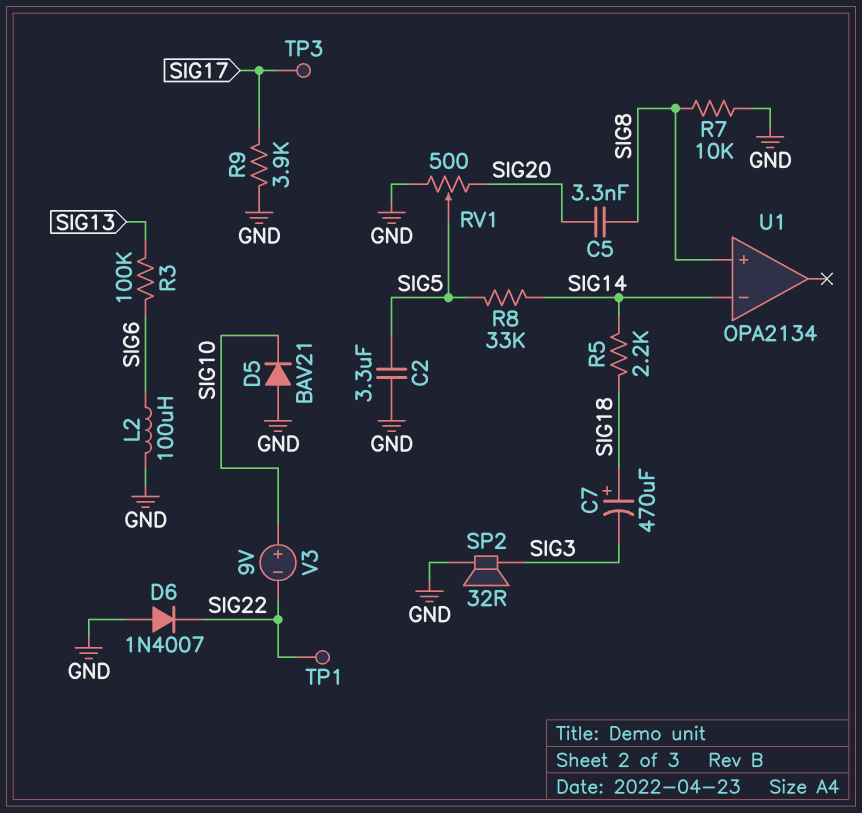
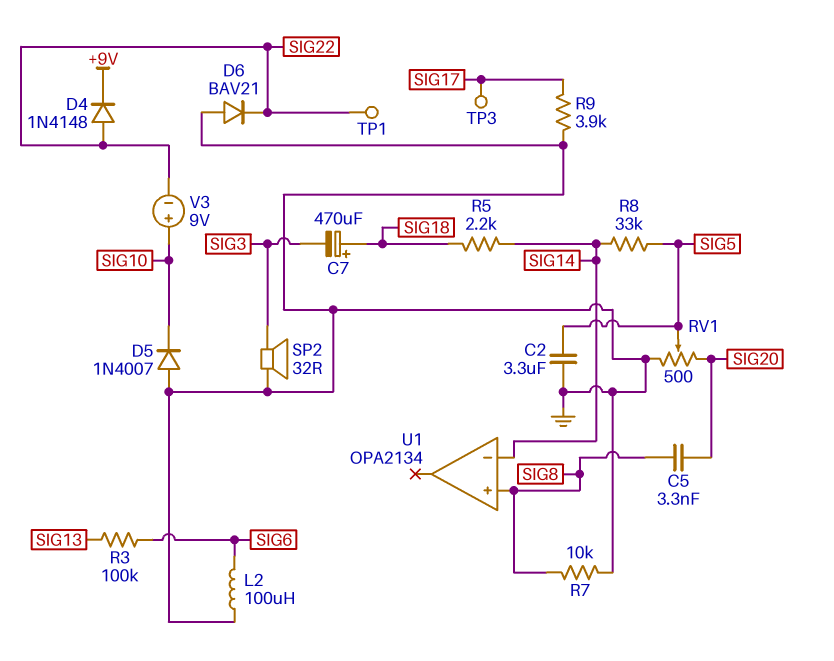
D4: none -> diode 1N4148 (A SIG22, K +9V)
D5: diode BAV21 (A GND, K SIG10) -> diode 1N4007 (A GND, K SIG10)
D6: diode 1N4007 (A GND, K SIG22) -> diode BAV21 (A GND, K SIG22)

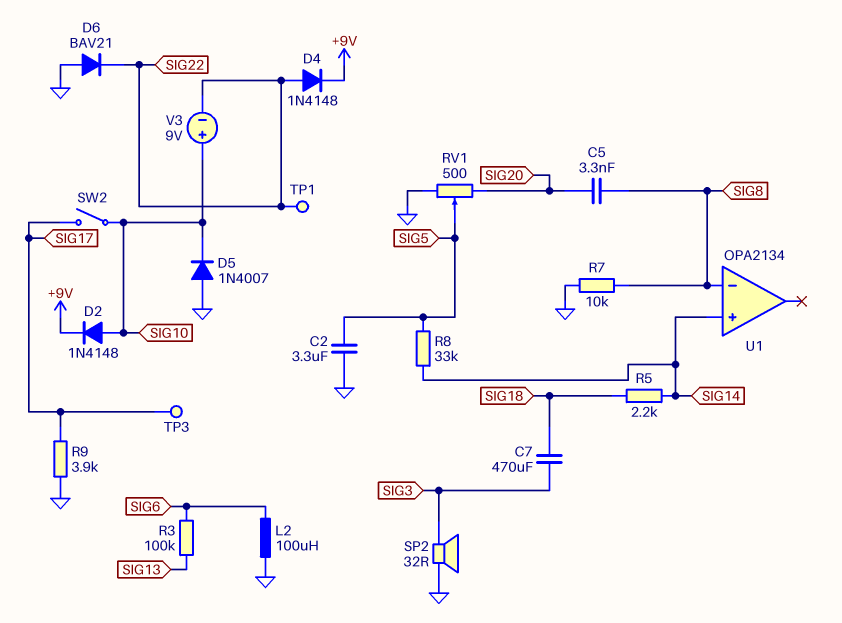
C7: 470uF (plus SIG18, minus SIG3) -> 470uF (SIG3, SIG18)
D2: none -> diode 1N4148 (A SIG10, K +9V)
SW2: none -> switch (SIG10, SIG17)
U1 pin in+: SIG8 -> SIG14
U1 pin in-: SIG14 -> SIG8

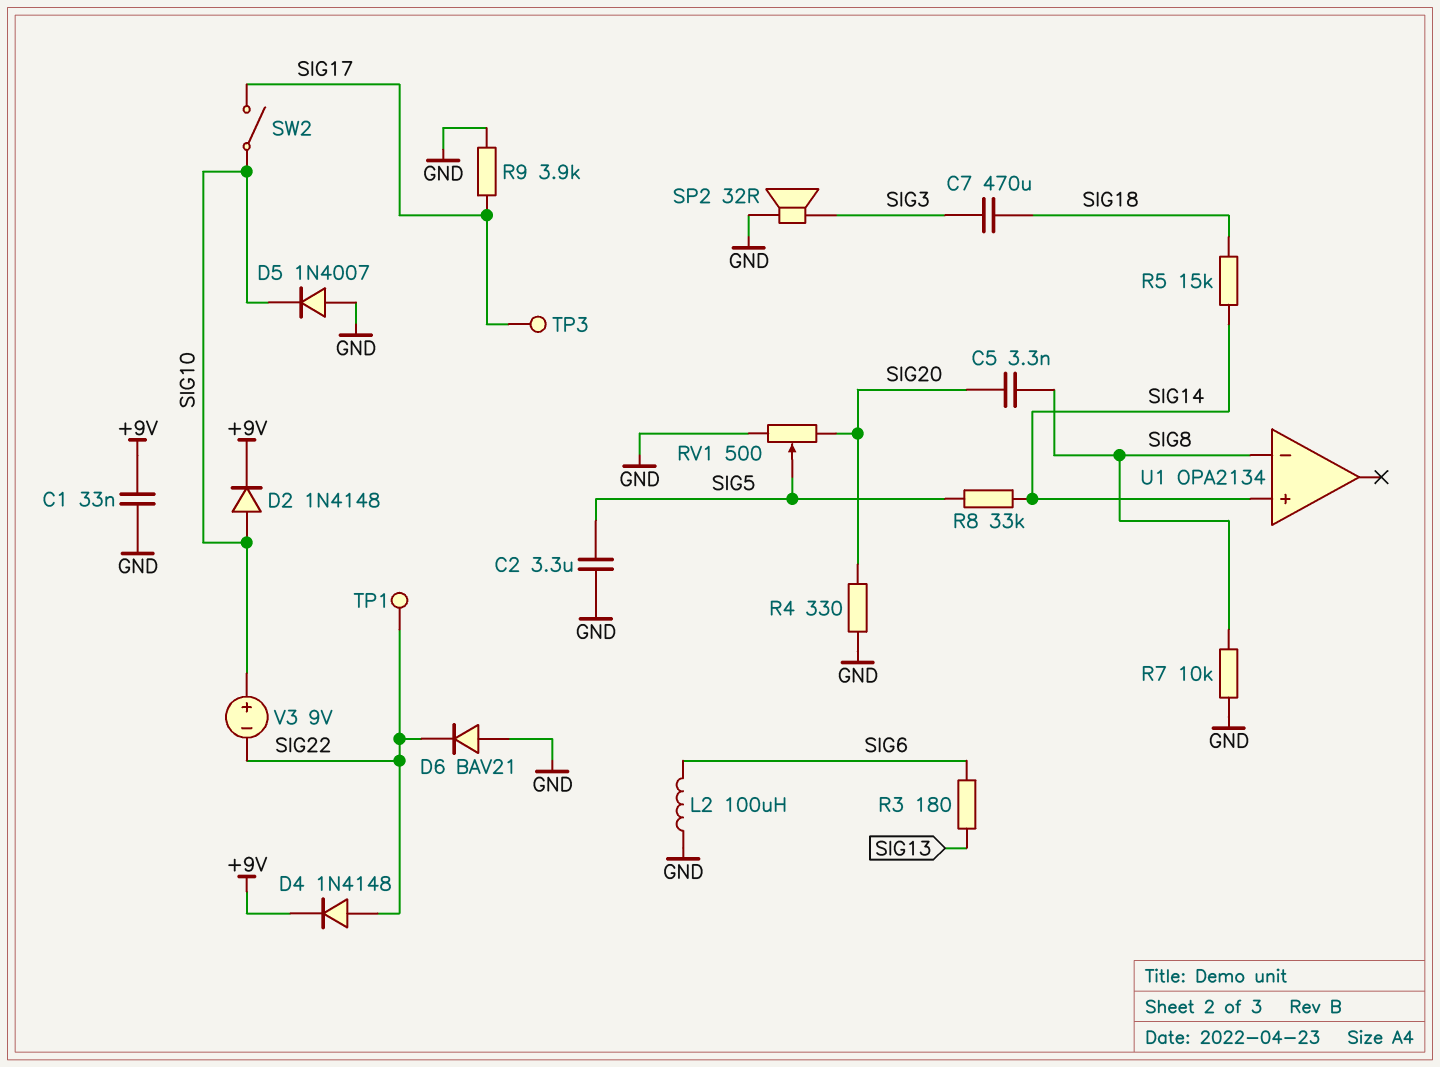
C1: none -> 33nF (+9V, GND)
R3: 100k (SIG6, SIG13) -> 180 (SIG6, SIG13)
R4: none -> 330 (GND, SIG20)
R5: 2.2k (SIG14, SIG18) -> 15k (SIG14, SIG18)

